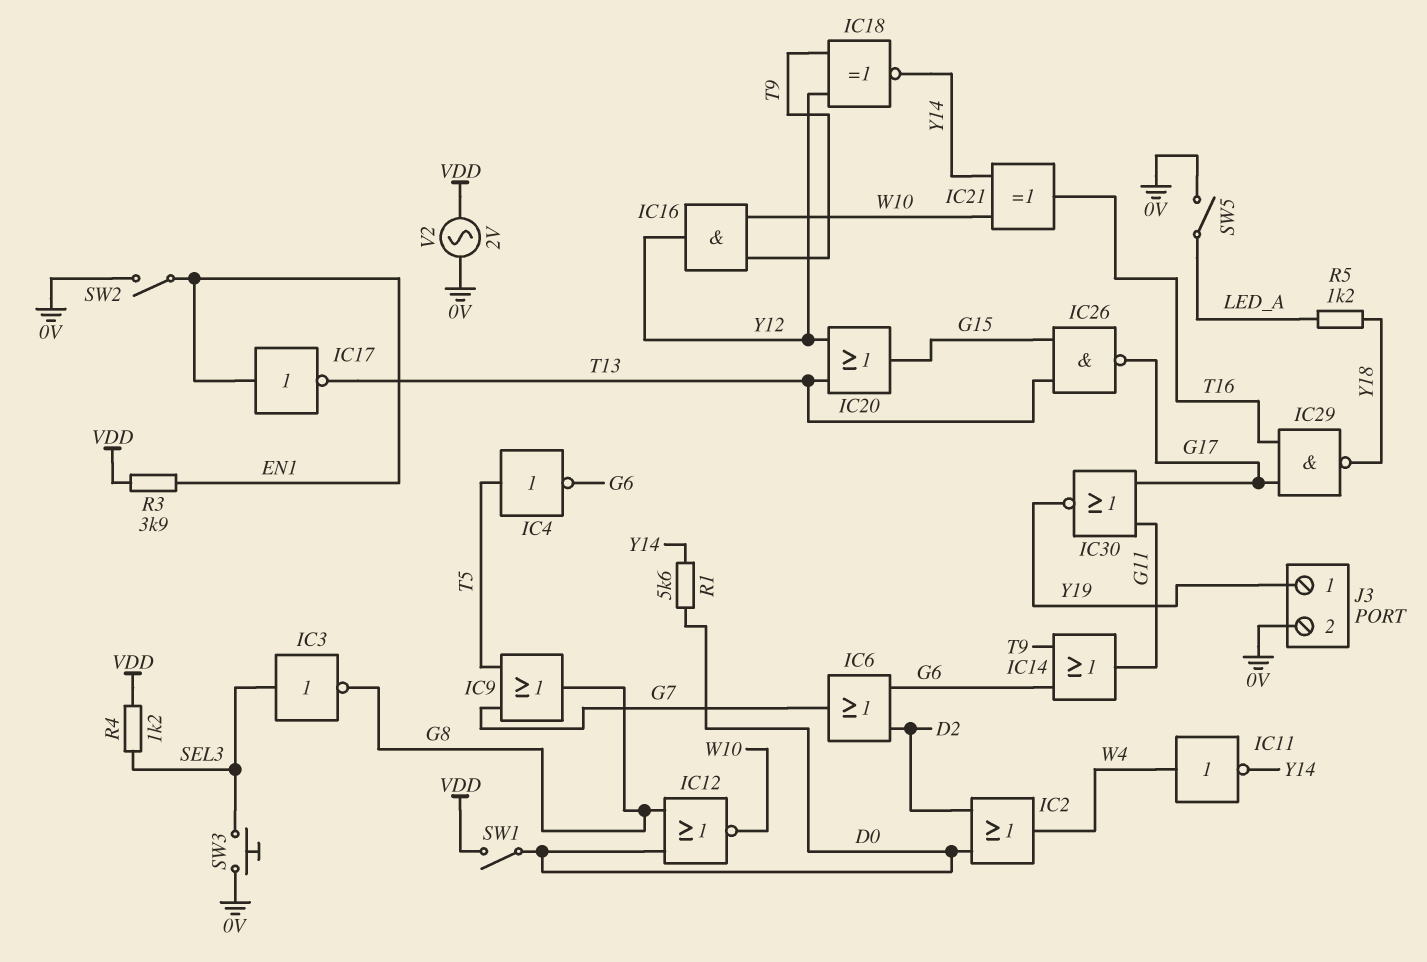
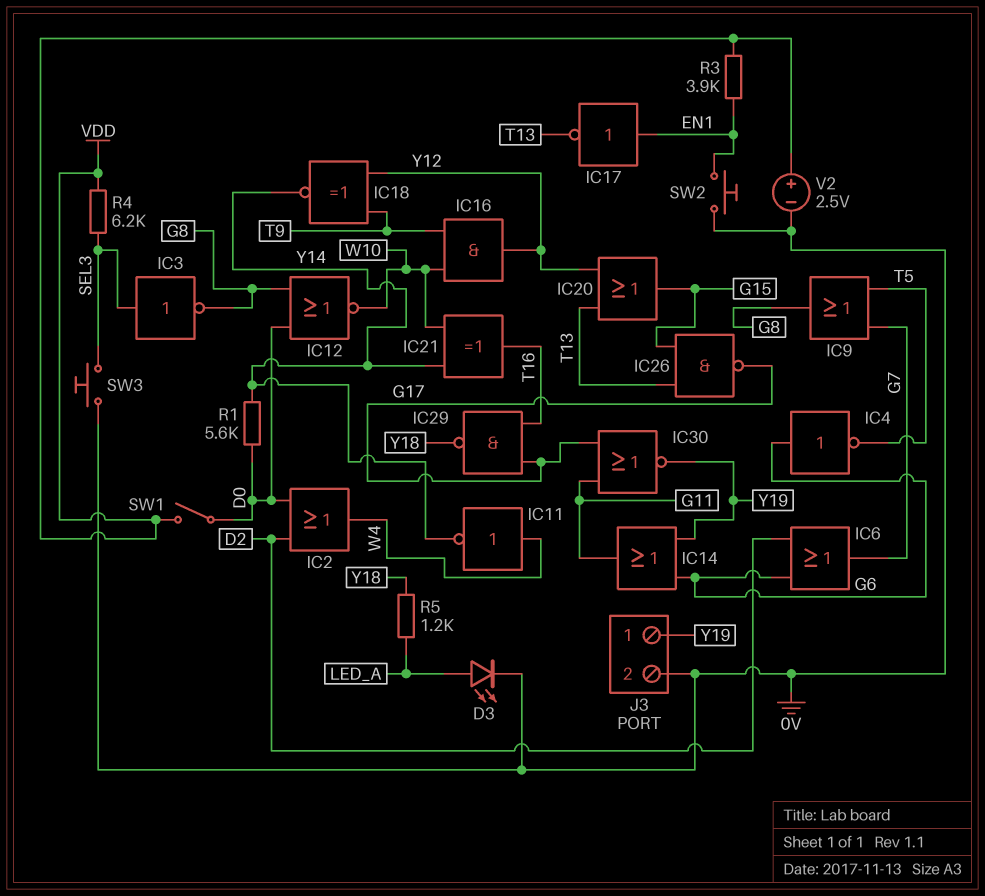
D3: none -> LED (A LED_A, K 0V)
IC4: NOT (in T5, out G6) -> NOT (in G6, out T5)
IC14: OR (in G6, in T9, out G11) -> OR (in G6, in Y19, out G11)
R4: 1.2k (SEL3, VDD) -> 6.2k (SEL3, VDD)
SW2: switch (0V, EN1) -> button (0V, EN1)
SW5: switch (0V, LED_A) -> none
V2: AC 2V (0V, VDD) -> 2.5V (plus VDD, minus 0V)

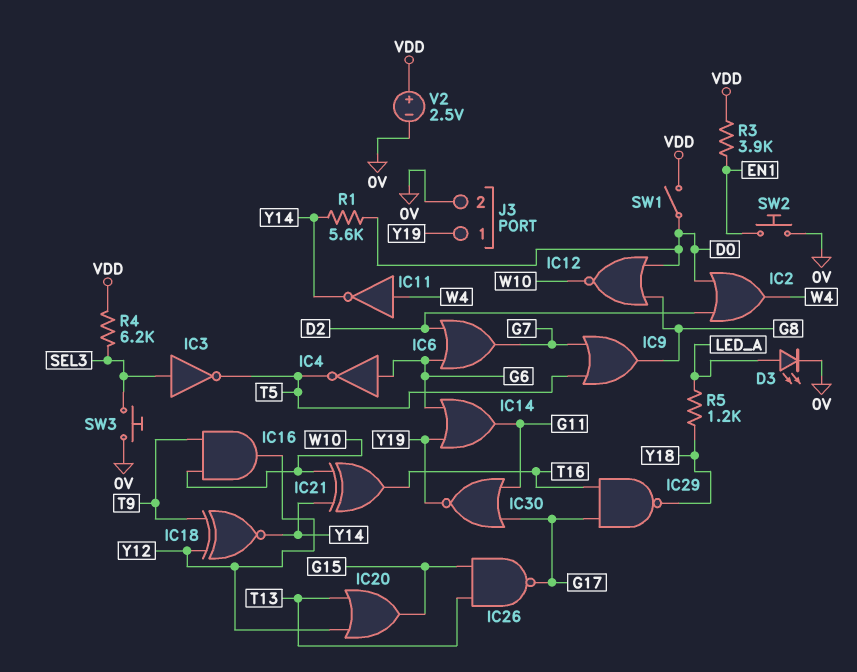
IC3: NOT (in SEL3, out G8) -> NOT (in SEL3, out T5)
IC17: NOT (in EN1, out T13) -> none

